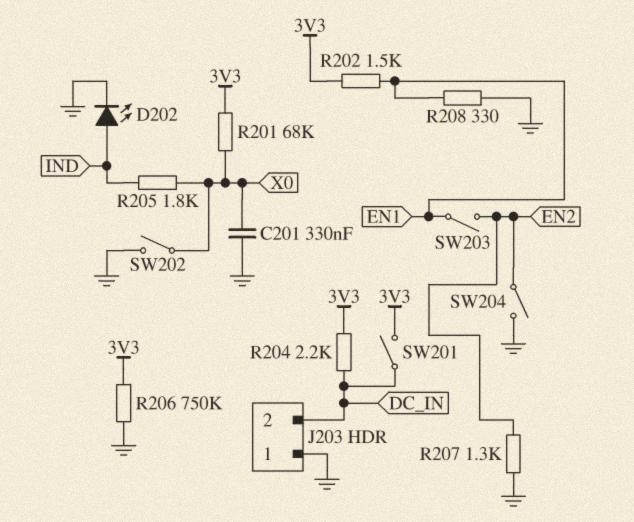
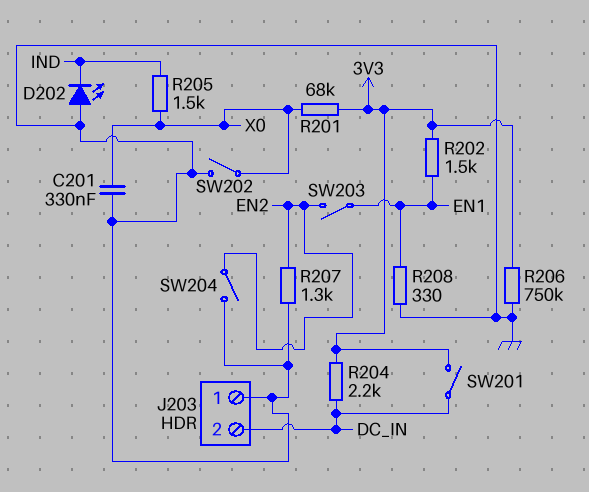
D202: LED (A IND, K GND) -> LED (A GND, K IND)
R205: 1.8k (IND, X0) -> 1.5k (IND, X0)

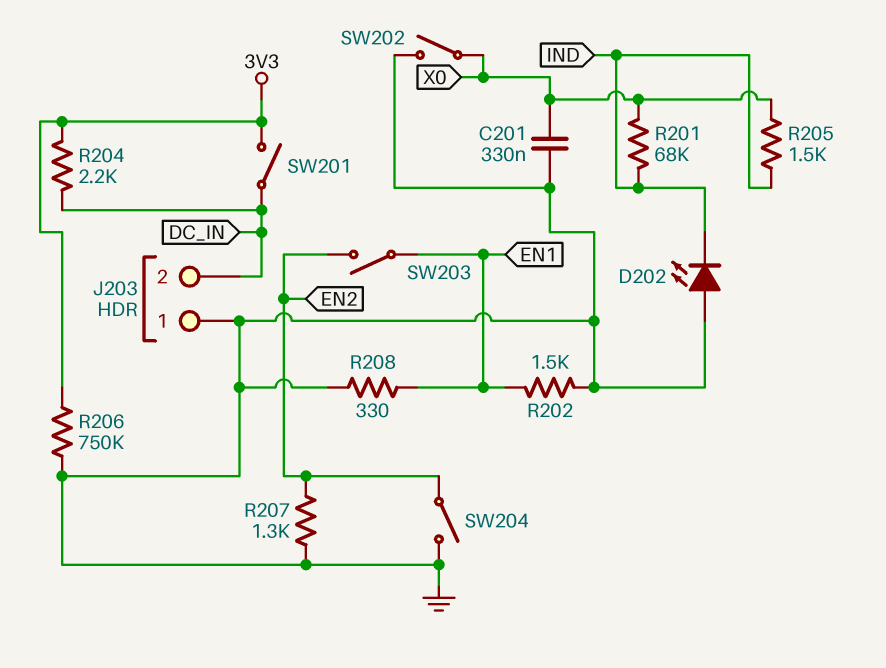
R201: 68k (3V3, X0) -> 68k (IND, X0)
R202: 1.5k (3V3, EN1) -> 1.5k (EN1, GND)

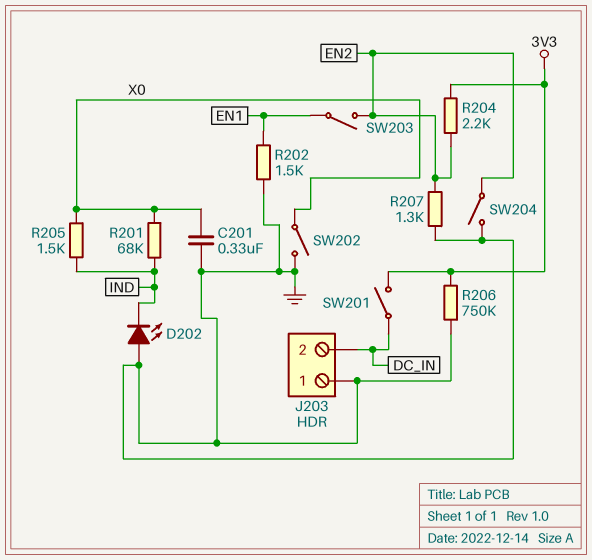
R204: 2.2k (3V3, DC_IN) -> 2.2k (3V3, EN2)
R208: 330 (EN1, GND) -> none

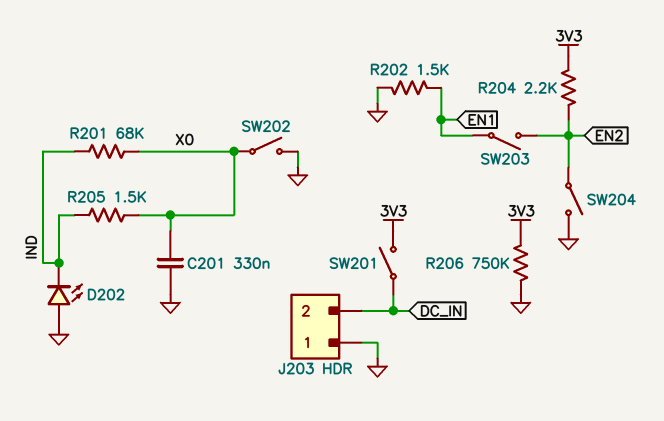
R207: 1.3k (EN2, GND) -> none

